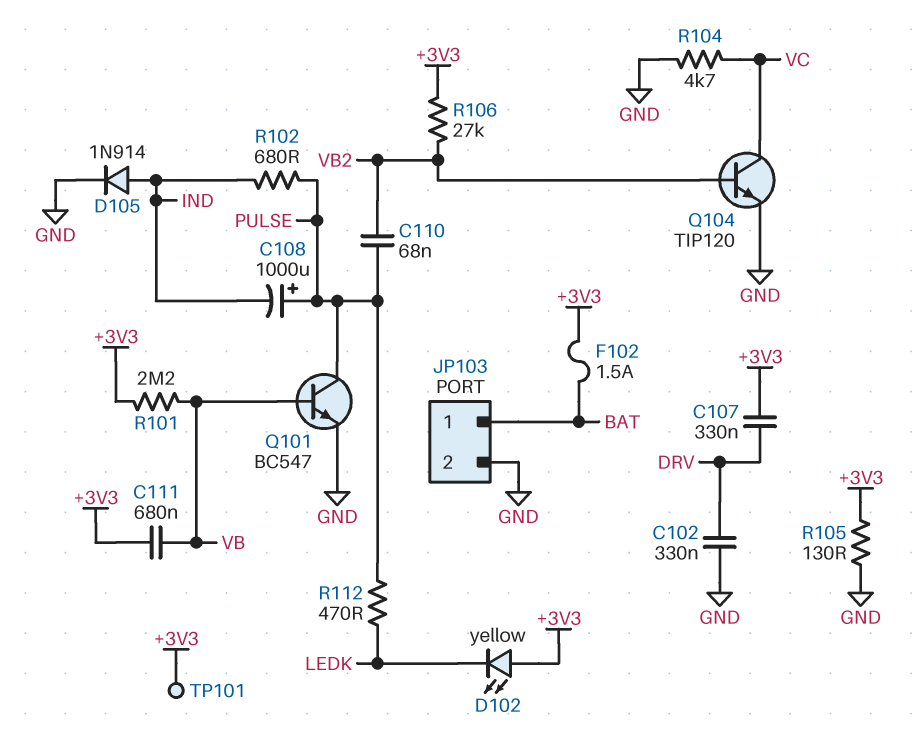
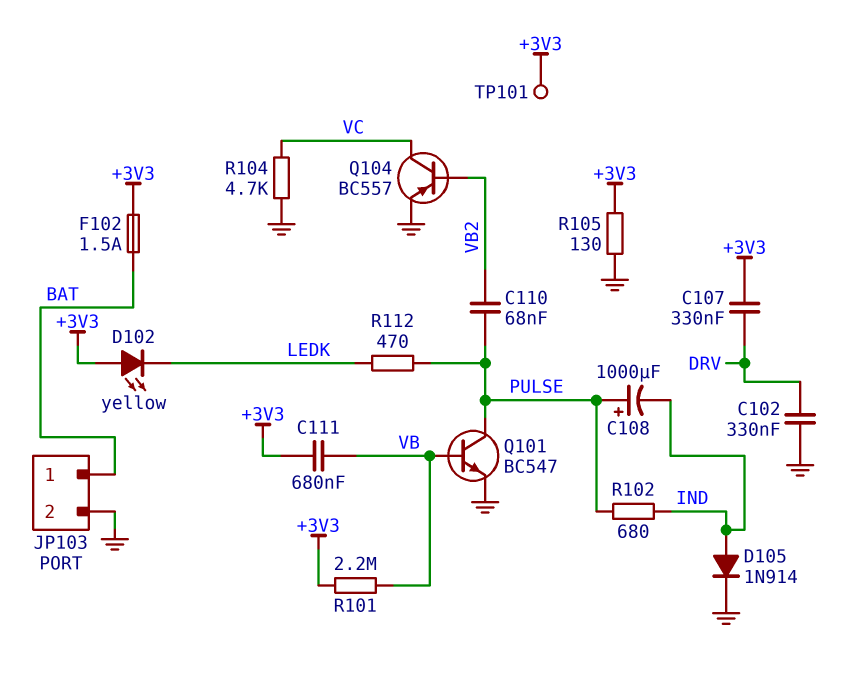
Q104: NPN TIP120 (B VB2, C VC, E GND) -> PNP BC557 (B VB2, C VC, E GND)
R106: 27k (+3V3, VB2) -> none

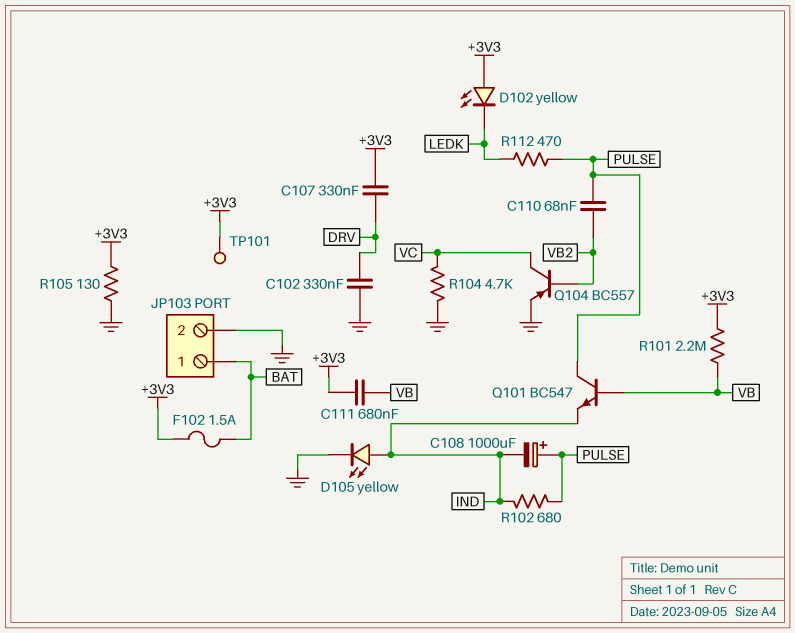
D105: diode 1N914 (A IND, K GND) -> LED yellow (A IND, K GND)
Q101: NPN BC547 (B VB, C PULSE, E GND) -> NPN BC547 (B VB, C PULSE, E IND)

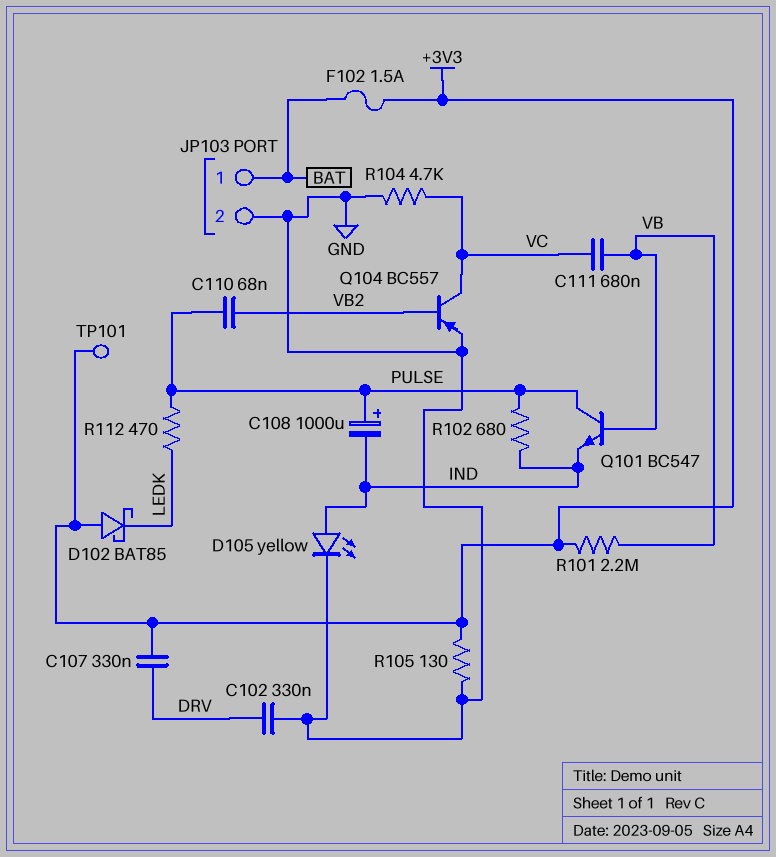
C111: 680nF (+3V3, VB) -> 680nF (VB, VC)
D102: LED yellow (A +3V3, K LEDK) -> schottky BAT85 (A +3V3, K LEDK)

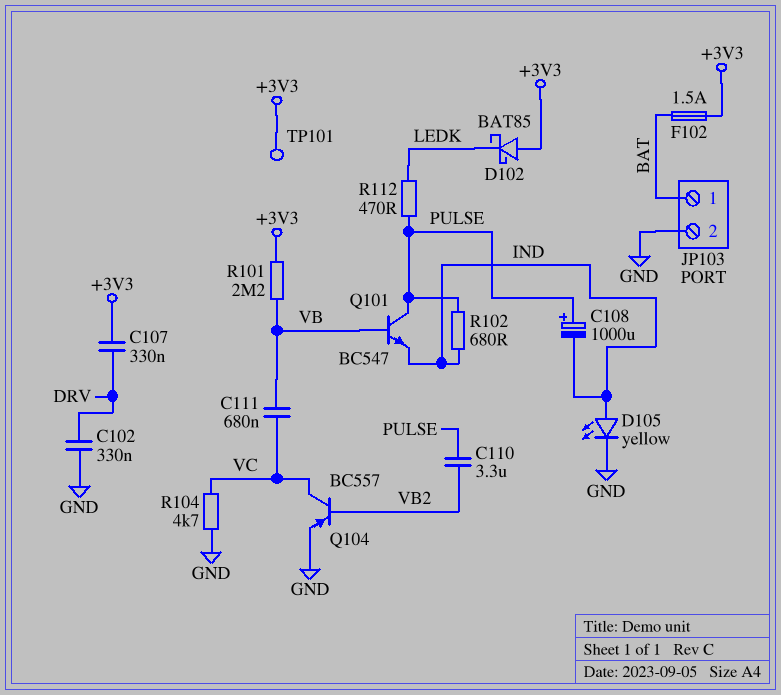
C110: 68nF (PULSE, VB2) -> 3.3uF (PULSE, VB2)
R105: 130 (+3V3, GND) -> none

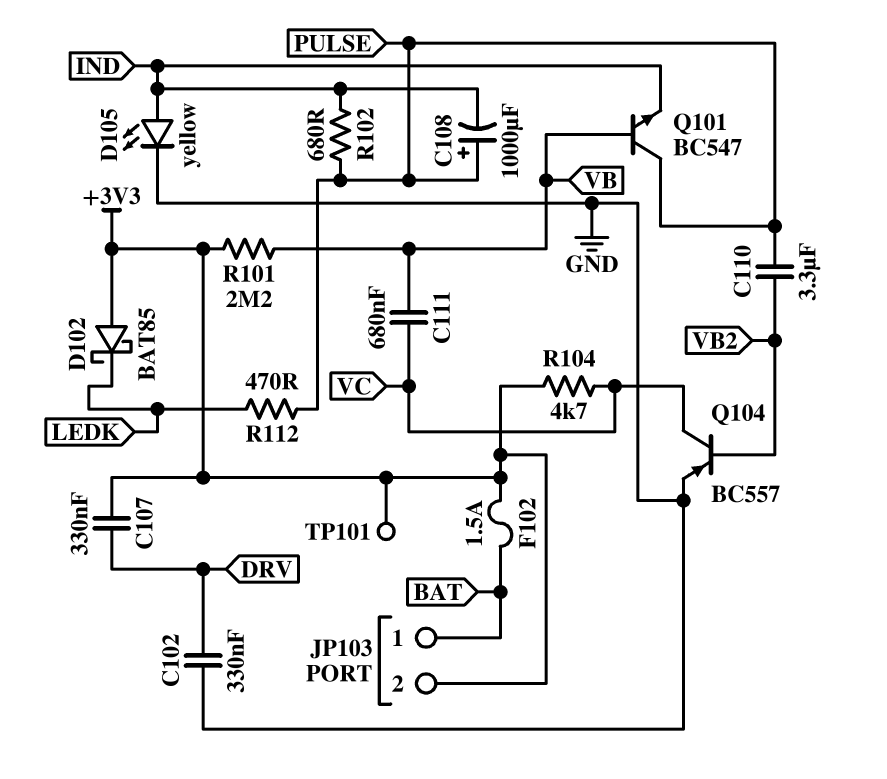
JP103 pin 2: GND -> +3V3
R104: 4.7k (GND, VC) -> 4.7k (+3V3, VC)

